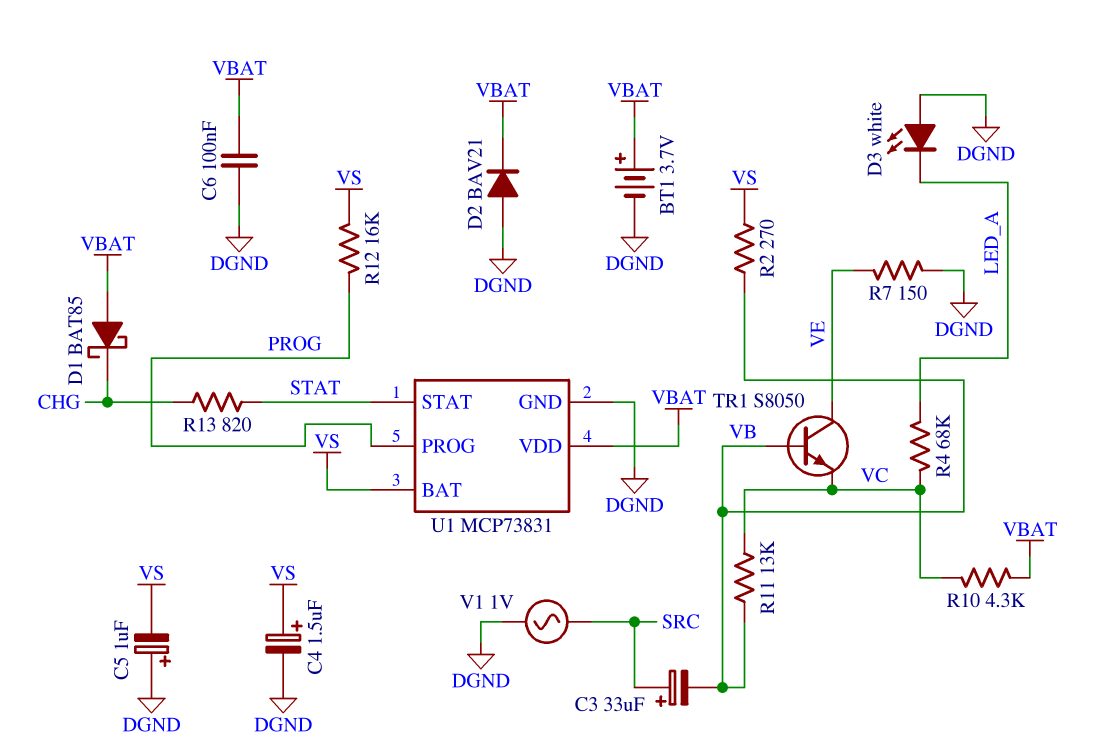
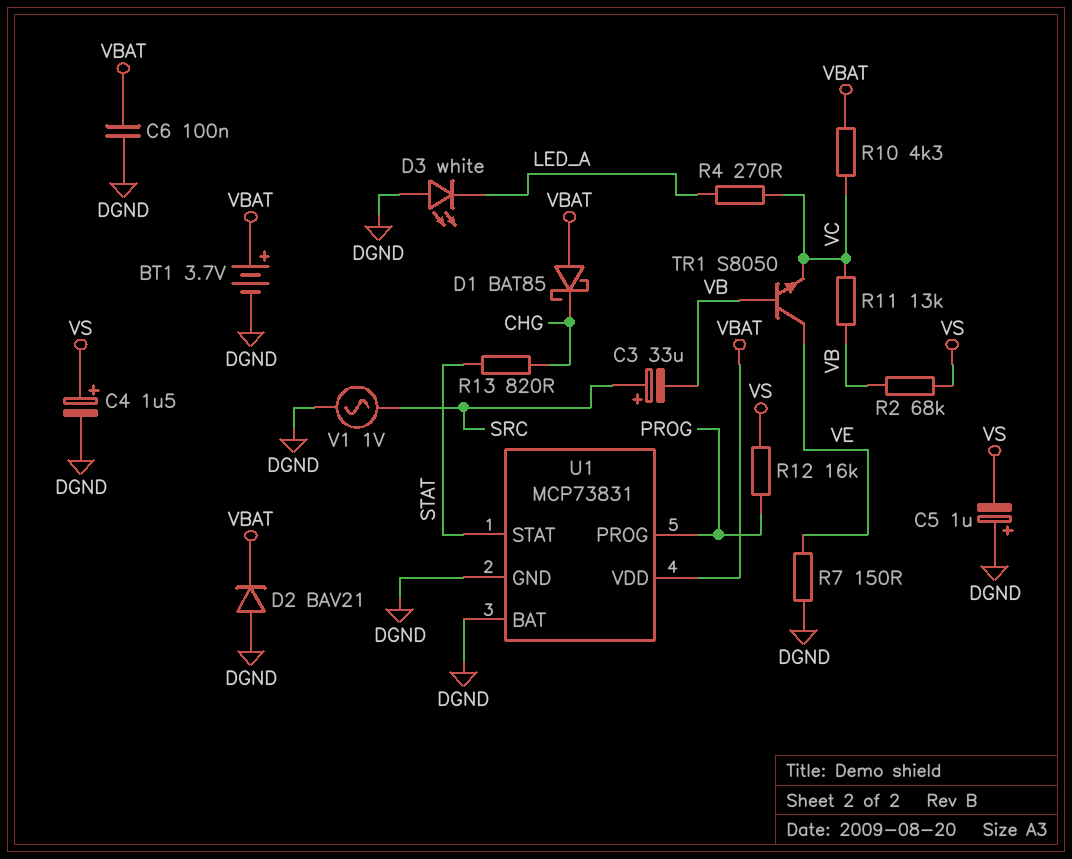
R2: 270 (VB, VS) -> 68k (VB, VS)
R4: 68k (LED_A, VC) -> 270 (LED_A, VC)
U1 pin BAT: VS -> DGND

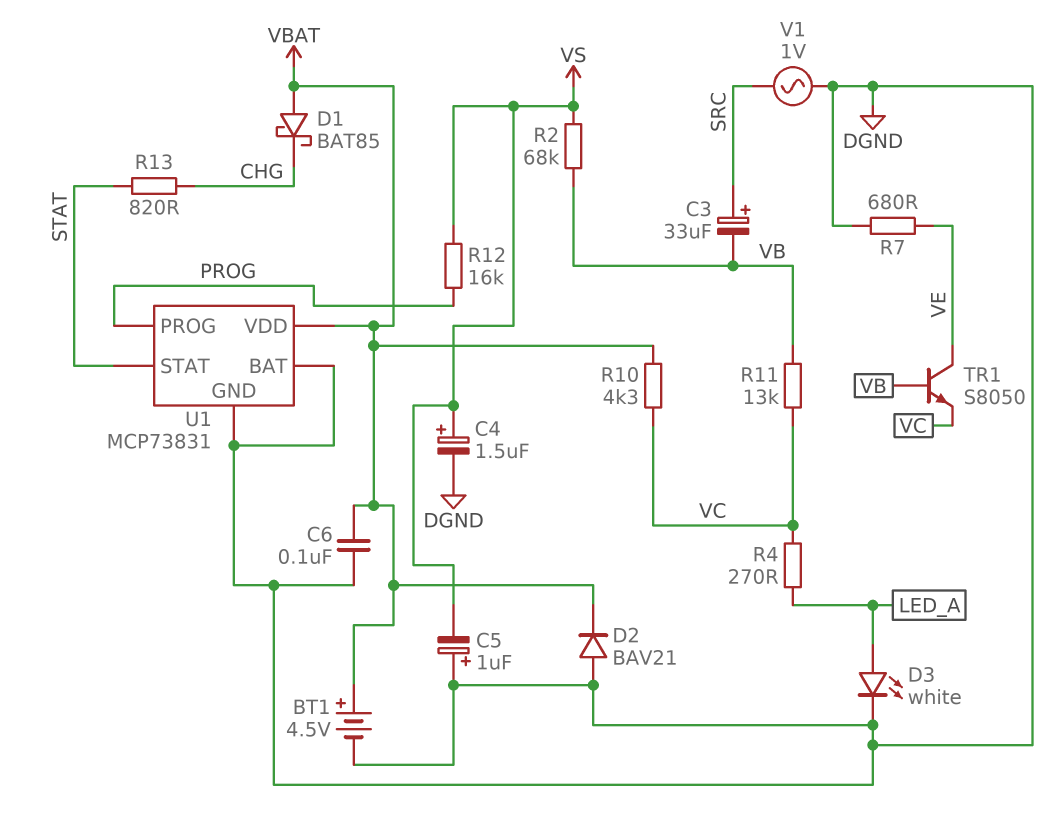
BT1: 3.7V (plus VBAT, minus DGND) -> 4.5V (plus VBAT, minus DGND)
D3: LED white (A DGND, K LED_A) -> LED white (A LED_A, K DGND)
R7: 150 (DGND, VE) -> 680 (DGND, VE)

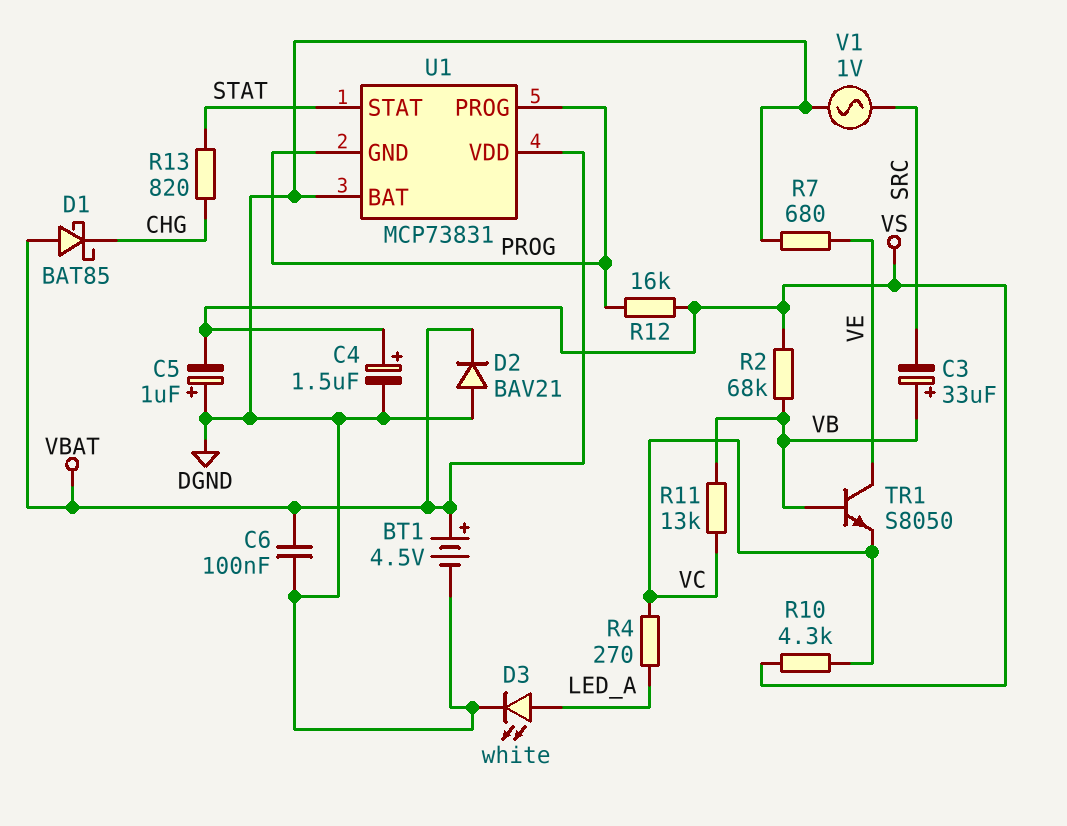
C3: 33uF (plus SRC, minus VB) -> 33uF (plus VB, minus SRC)
R10: 4.3k (VBAT, VC) -> 4.3k (VC, VS)
U1 pin GND: DGND -> PROG

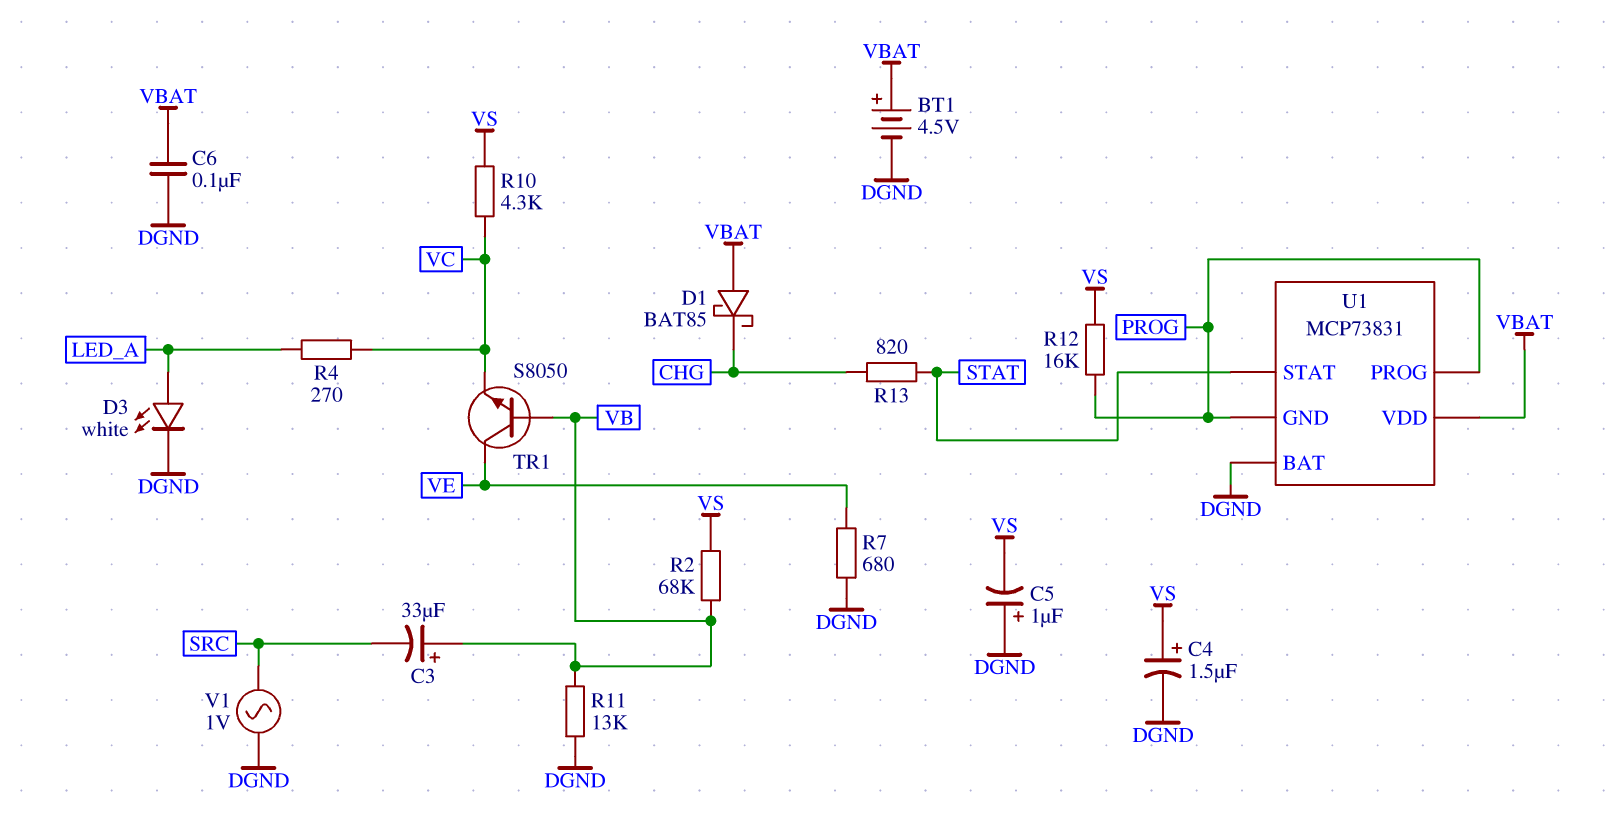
D2: diode BAV21 (A DGND, K VBAT) -> none
R11: 13k (VB, VC) -> 13k (DGND, VB)

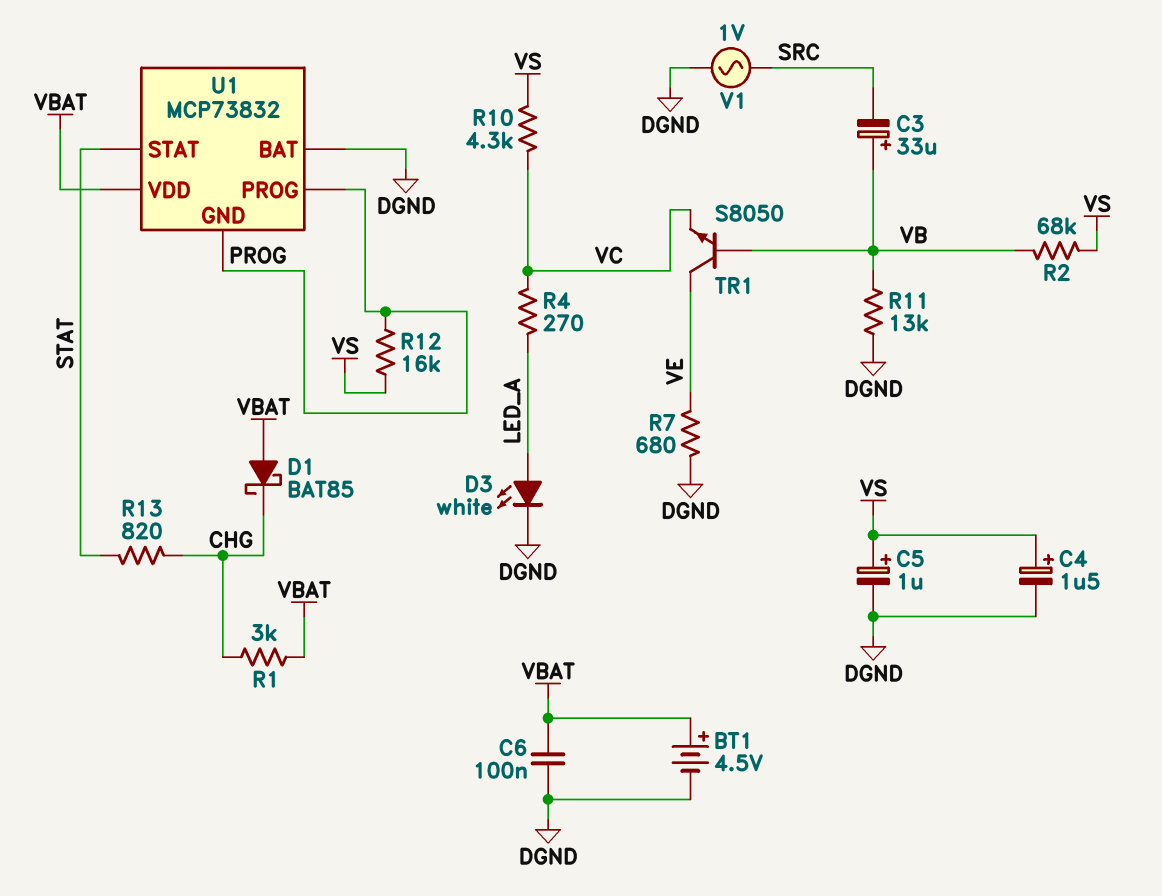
C5: 1uF (plus DGND, minus VS) -> 1uF (plus VS, minus DGND)
R1: none -> 3k (CHG, VBAT)
U1: MCP73831 -> MCP73832

